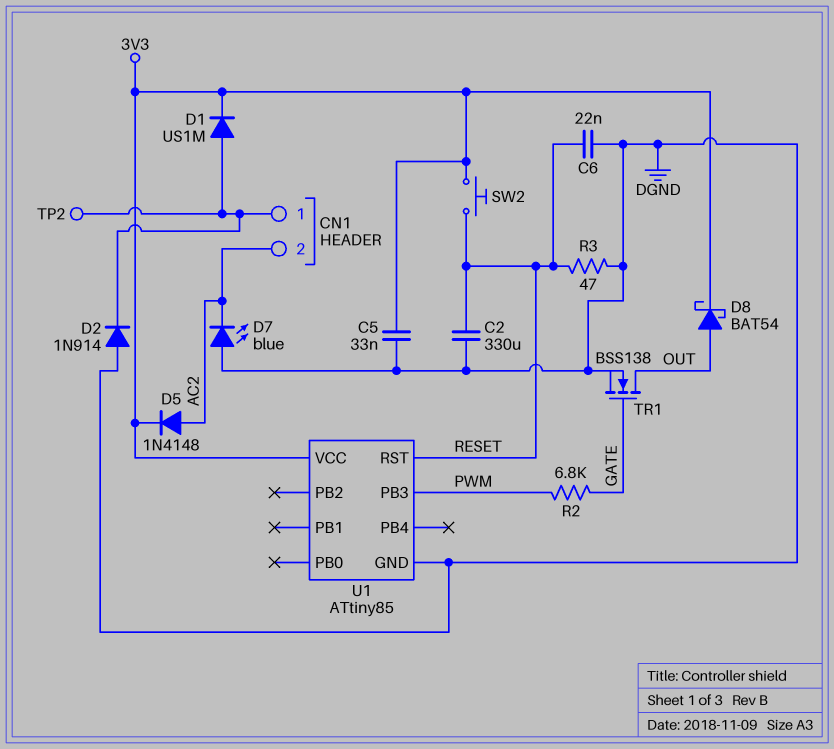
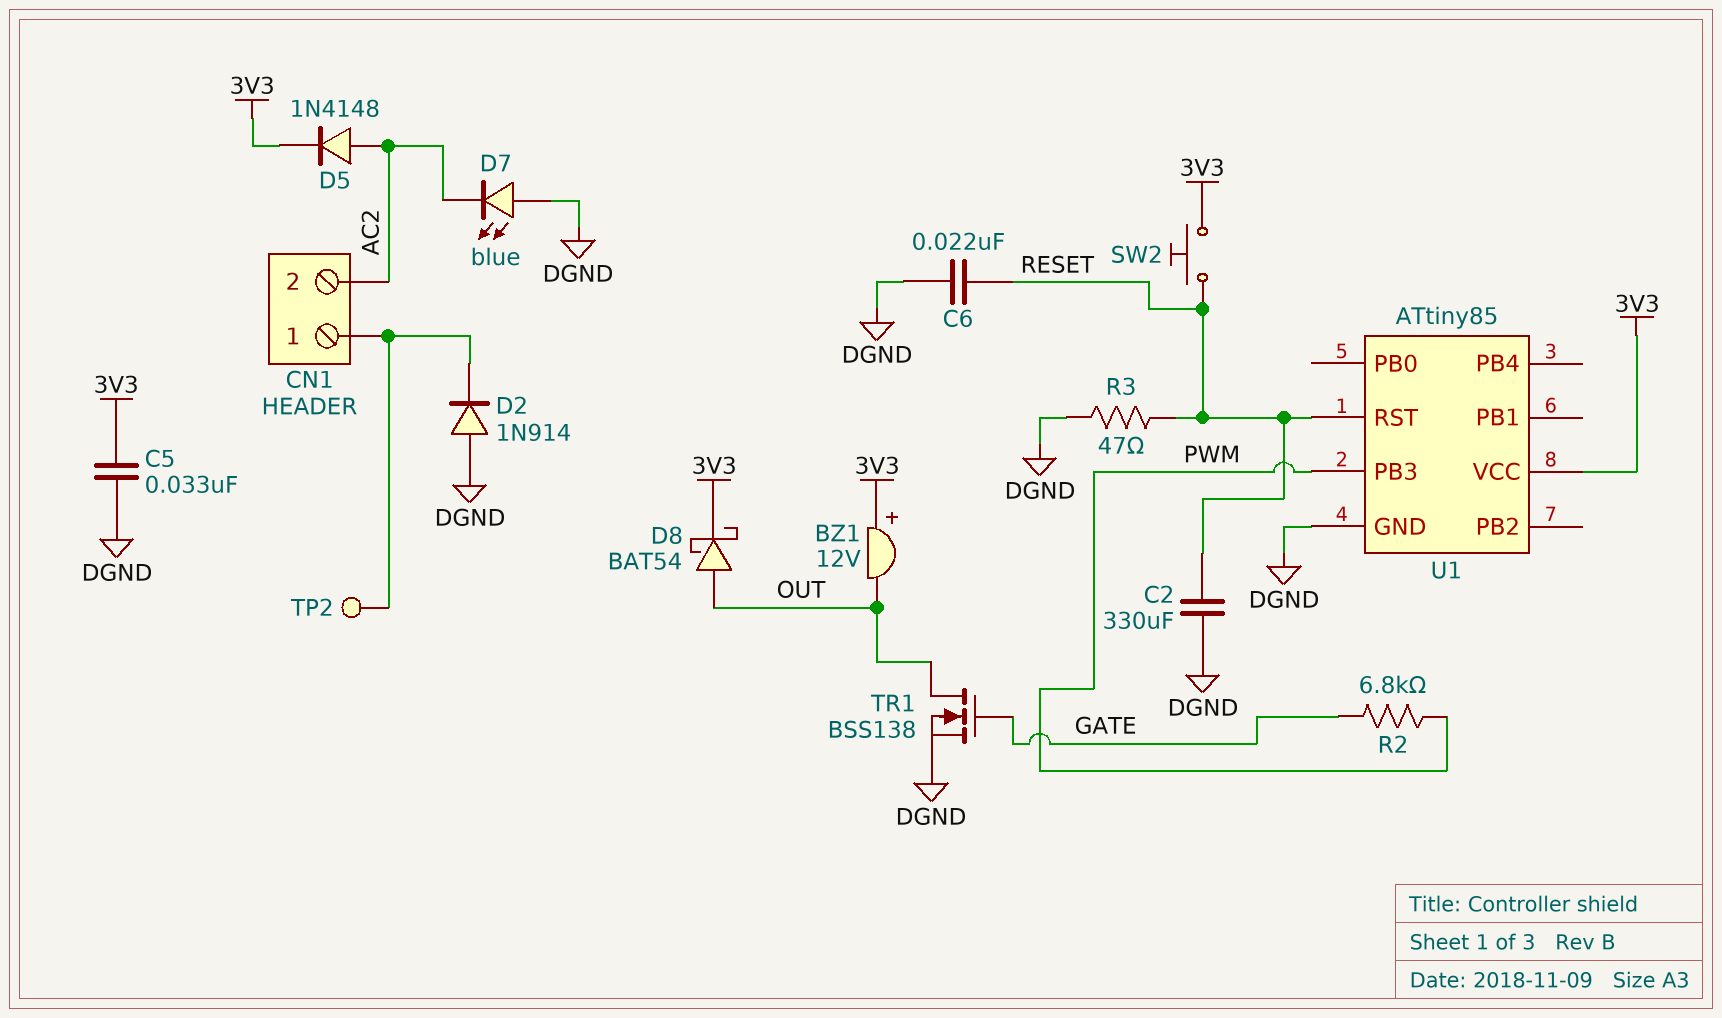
BZ1: none -> buzzer 12V (plus 3V3, minus OUT)
D1: diode US1M (A CN1/1, K 3V3) -> none

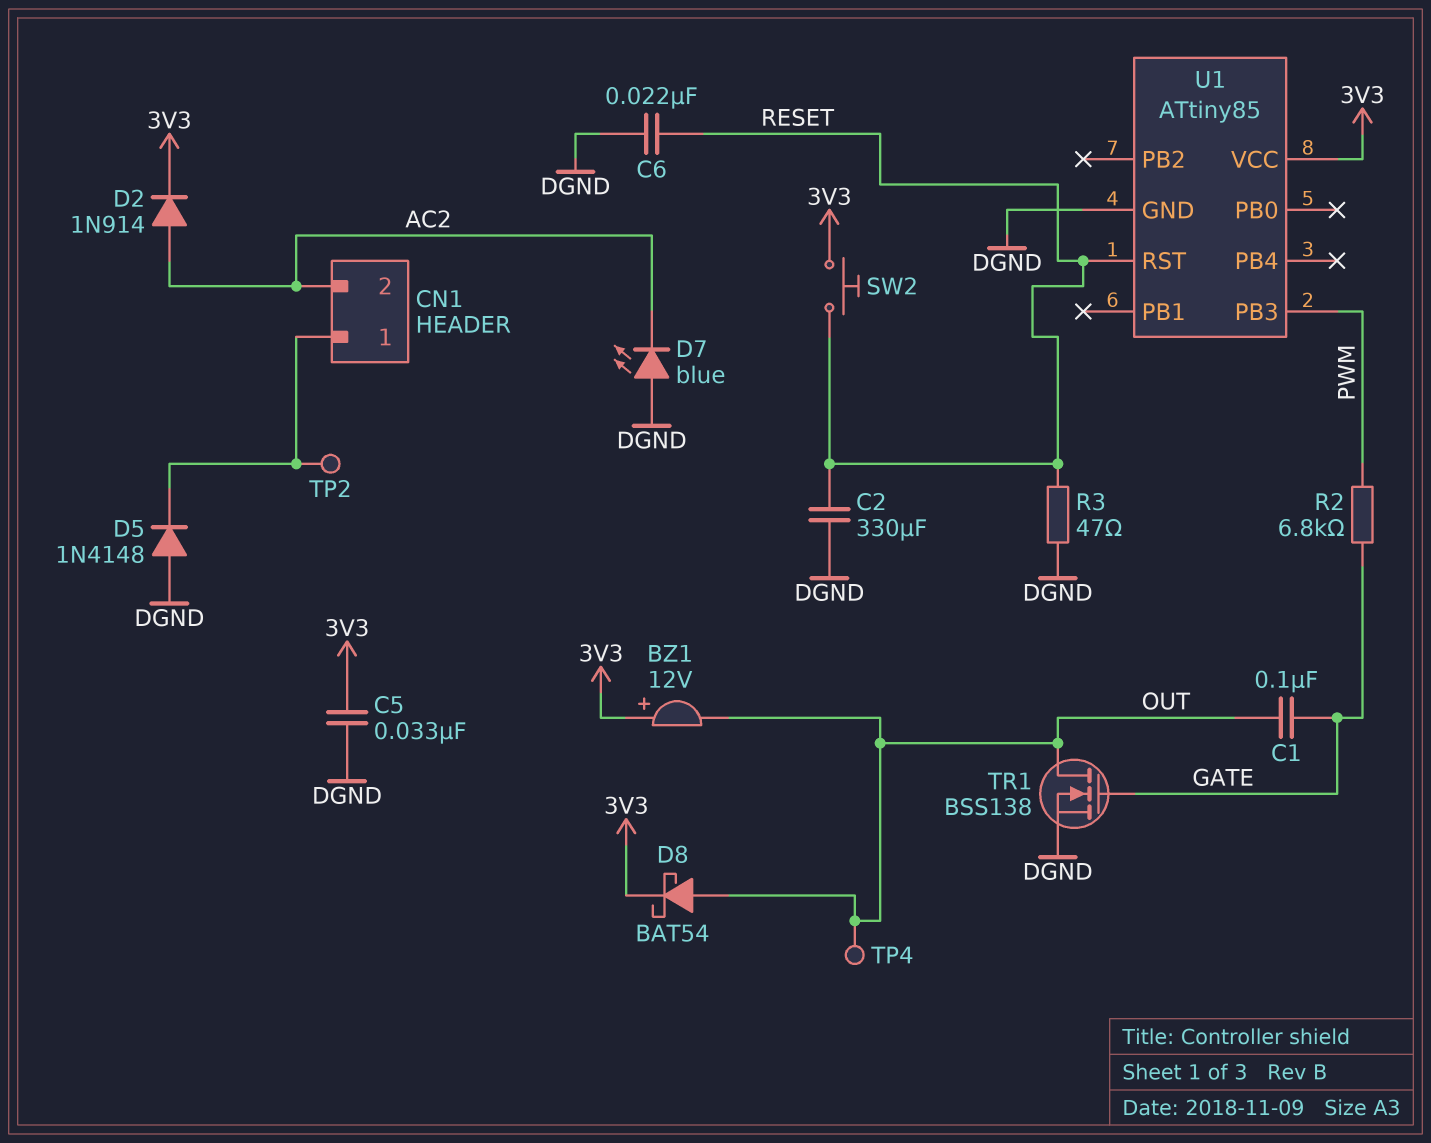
C1: none -> 100nF (GATE, OUT)
D2: diode 1N914 (A DGND, K CN1/1) -> diode 1N914 (A AC2, K 3V3)
D5: diode 1N4148 (A AC2, K 3V3) -> diode 1N4148 (A DGND, K CN1/1)
TP4: none -> test point (OUT)

